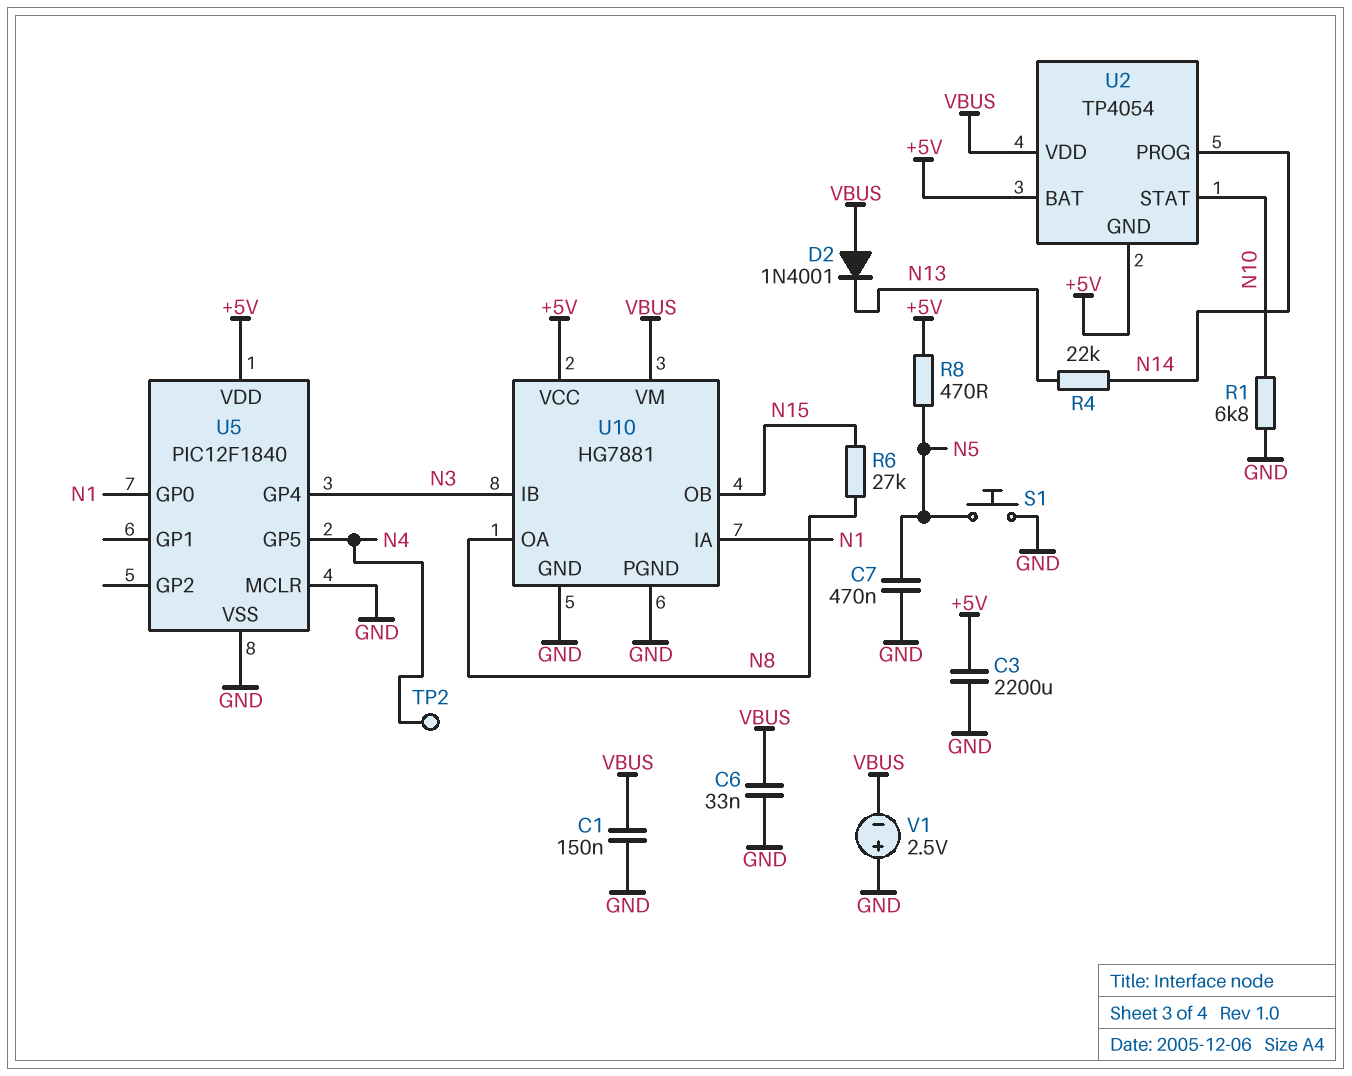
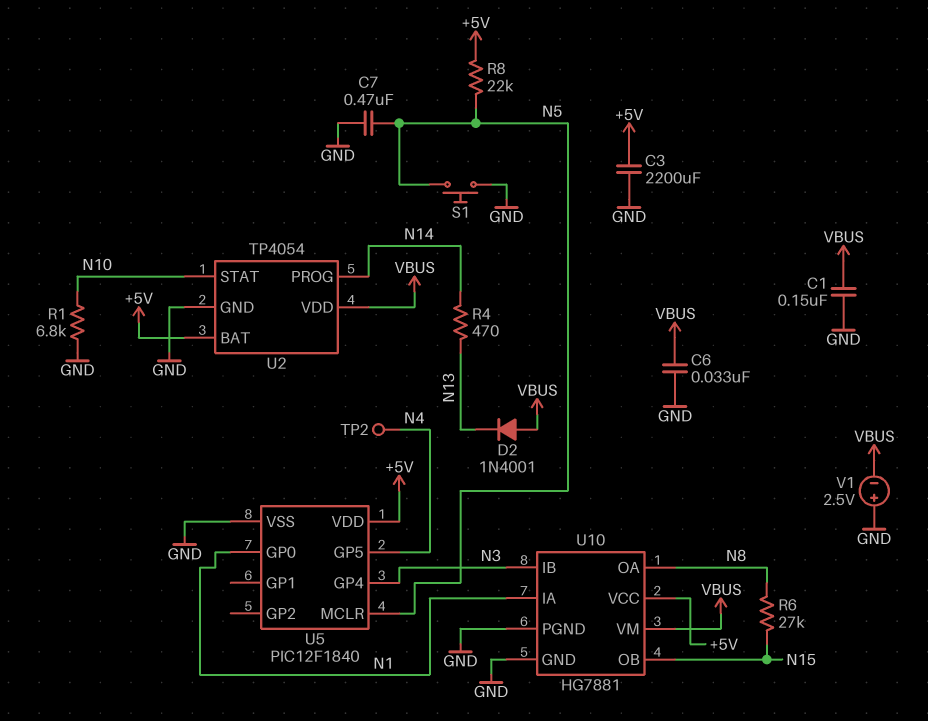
R4: 22k (N13, N14) -> 470 (N13, N14)
R8: 470 (+5V, N5) -> 22k (+5V, N5)
U2 pin GND: +5V -> GND
U5 pin MCLR: GND -> N5

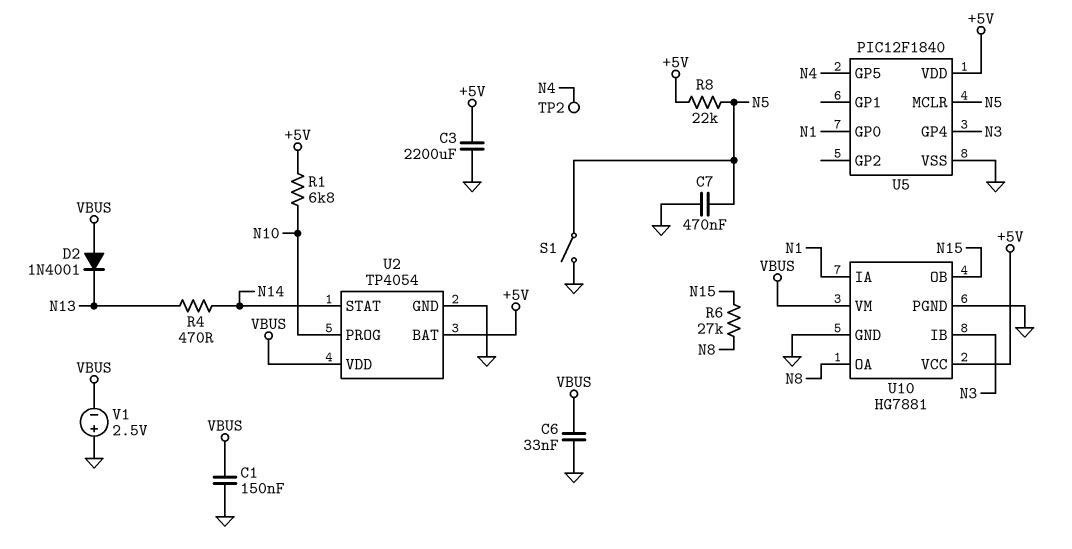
R1: 6.8k (GND, N10) -> 6.8k (+5V, N10)
S1: button (GND, N5) -> switch (GND, N5)
U2 pin PROG: N14 -> N10
U2 pin STAT: N10 -> N14

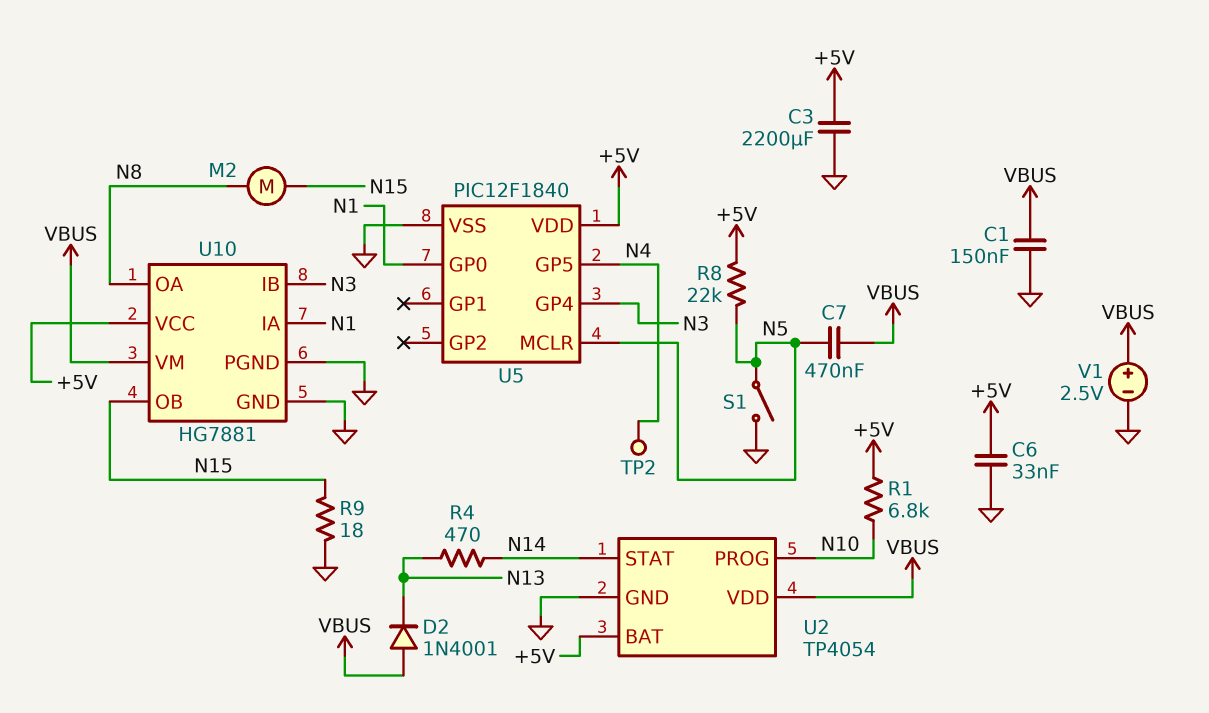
C6: 33nF (GND, VBUS) -> 33nF (+5V, GND)
C7: 470nF (GND, N5) -> 470nF (N5, VBUS)
M2: none -> motor (N8, N15)
R6: 27k (N8, N15) -> none
R9: none -> 18 (GND, N15)
V1: 2.5V (plus GND, minus VBUS) -> 2.5V (plus VBUS, minus GND)

